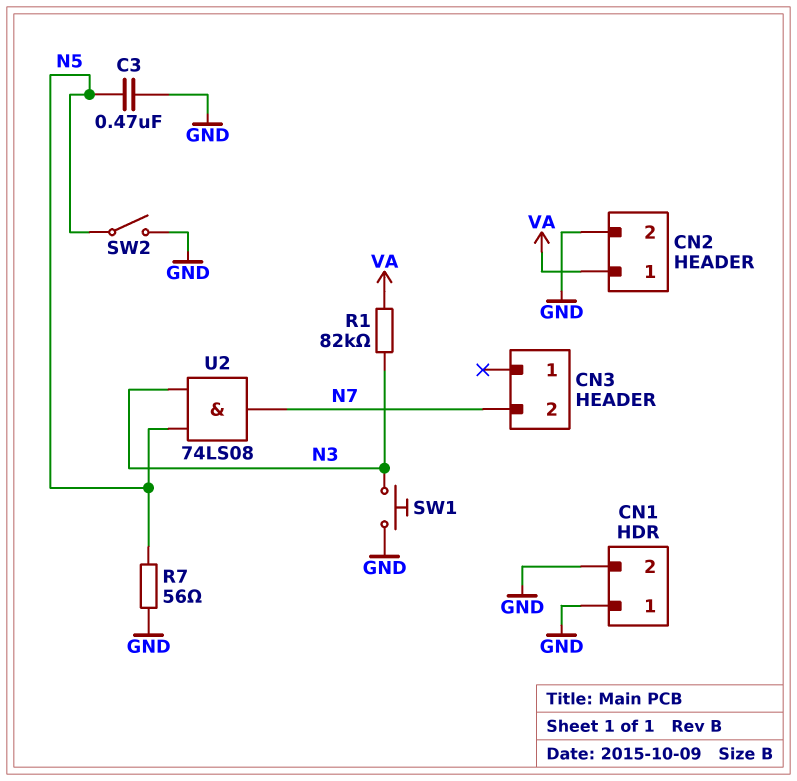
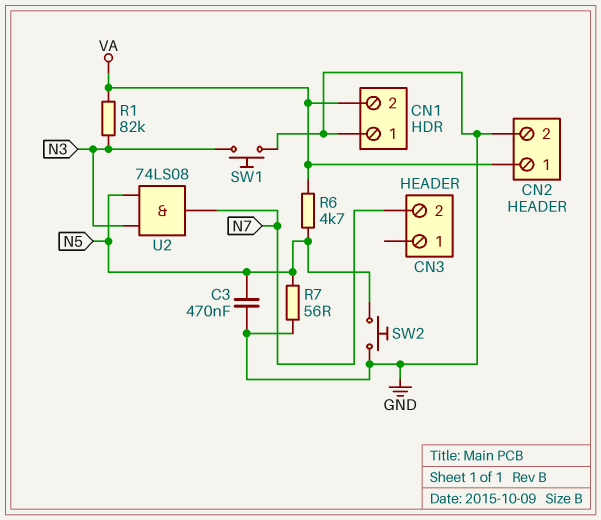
CN1 pin 2: GND -> VA
R6: none -> 4.7k (N5, VA)
SW2: switch (GND, N5) -> button (GND, N5)

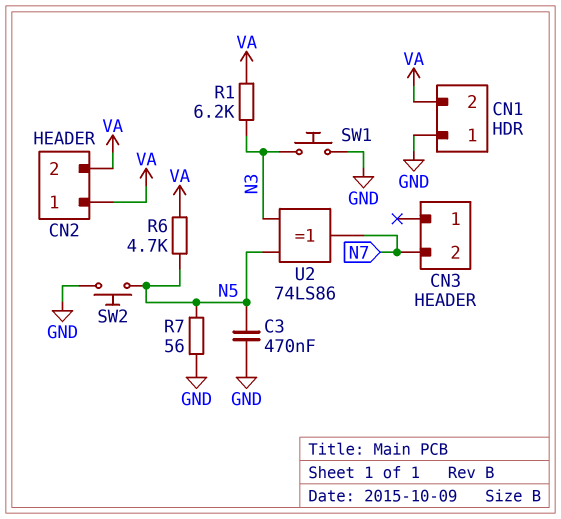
CN2 pin 2: GND -> VA
R1: 82k (N3, VA) -> 6.2k (N3, VA)
U2: AND 74LS08 (in N3, in N5, out N7) -> XOR 74LS86 (in N3, in N5, out N7)

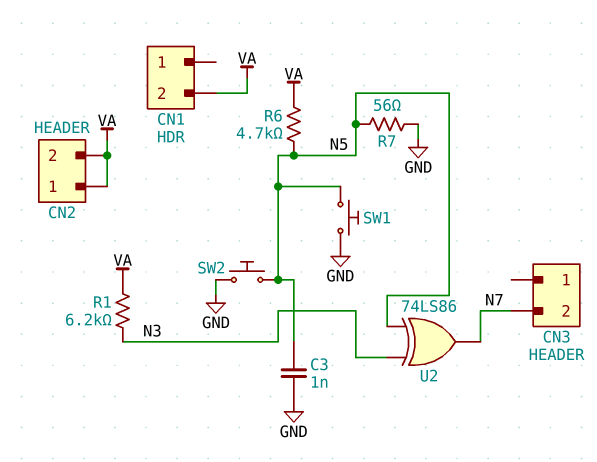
C3: 470nF (GND, N5) -> 1nF (GND, N5)
CN1 pin 1: GND -> none
SW1: button (GND, N3) -> button (GND, N5)

